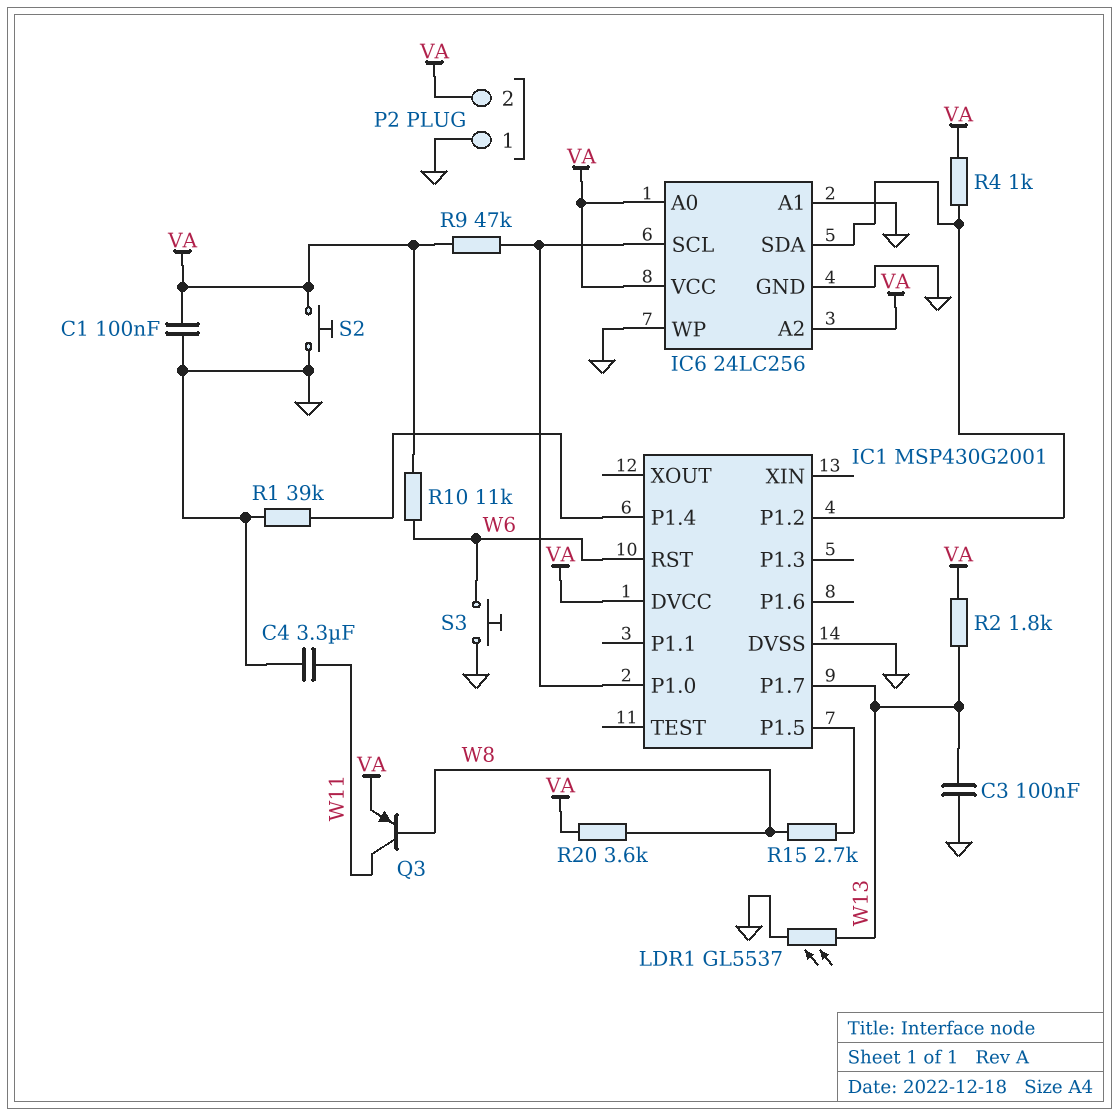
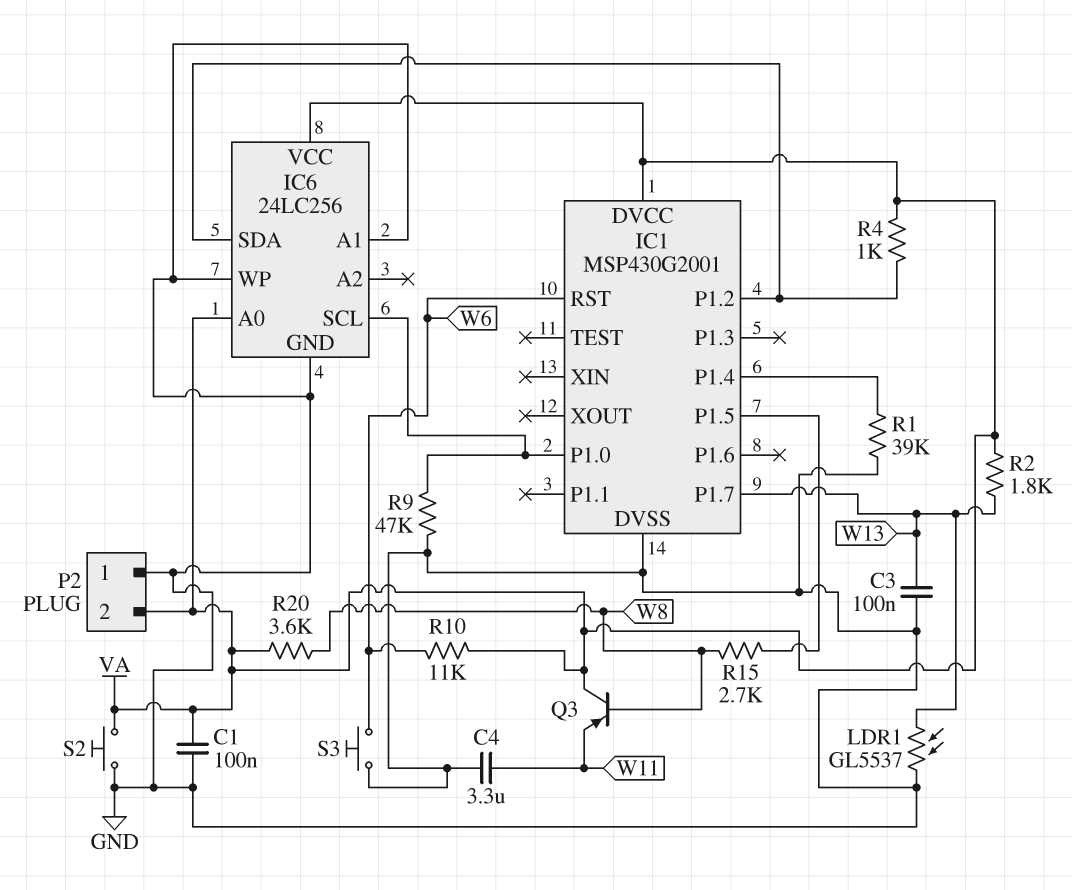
IC6 pin A2: VA -> none
Q3: PNP (B W8, C W11, E VA) -> PNP (B W8, C VA, E W11)
R9: 47k (IC1/P1.0, VA) -> 47k (GND, IC1/P1.0)

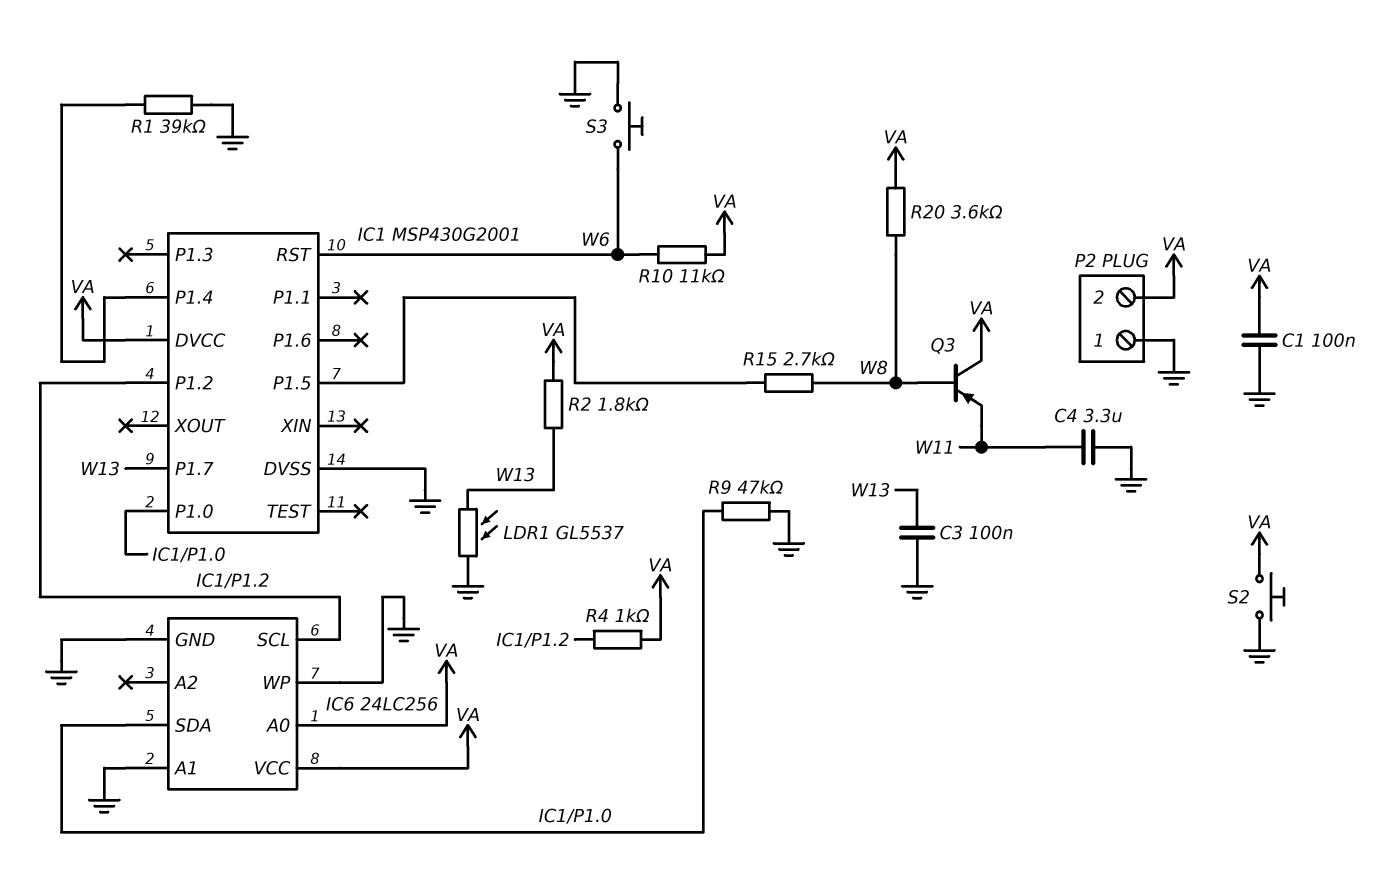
IC6 pin SCL: IC1/P1.0 -> IC1/P1.2
IC6 pin SDA: IC1/P1.2 -> IC1/P1.0

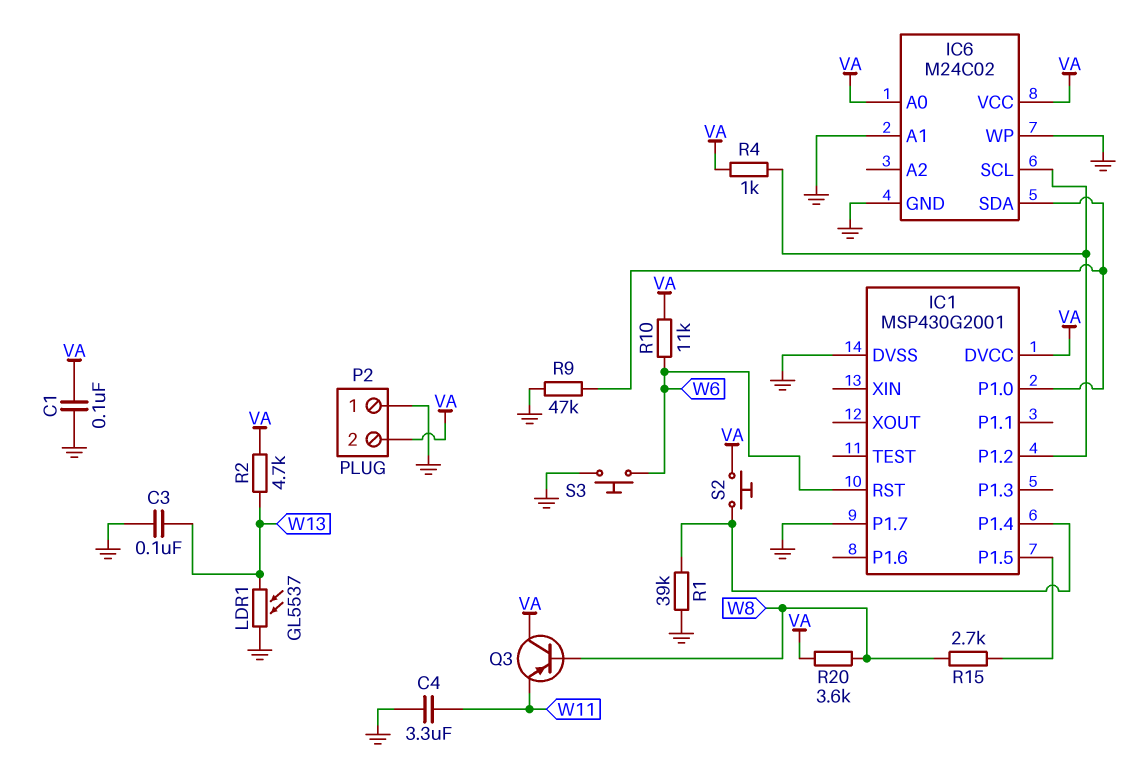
IC1 pin P1.7: W13 -> GND
IC6: 24LC256 -> M24C02
R2: 1.8k (VA, W13) -> 4.7k (VA, W13)
S2: button (GND, VA) -> button (IC1/P1.4, VA)

